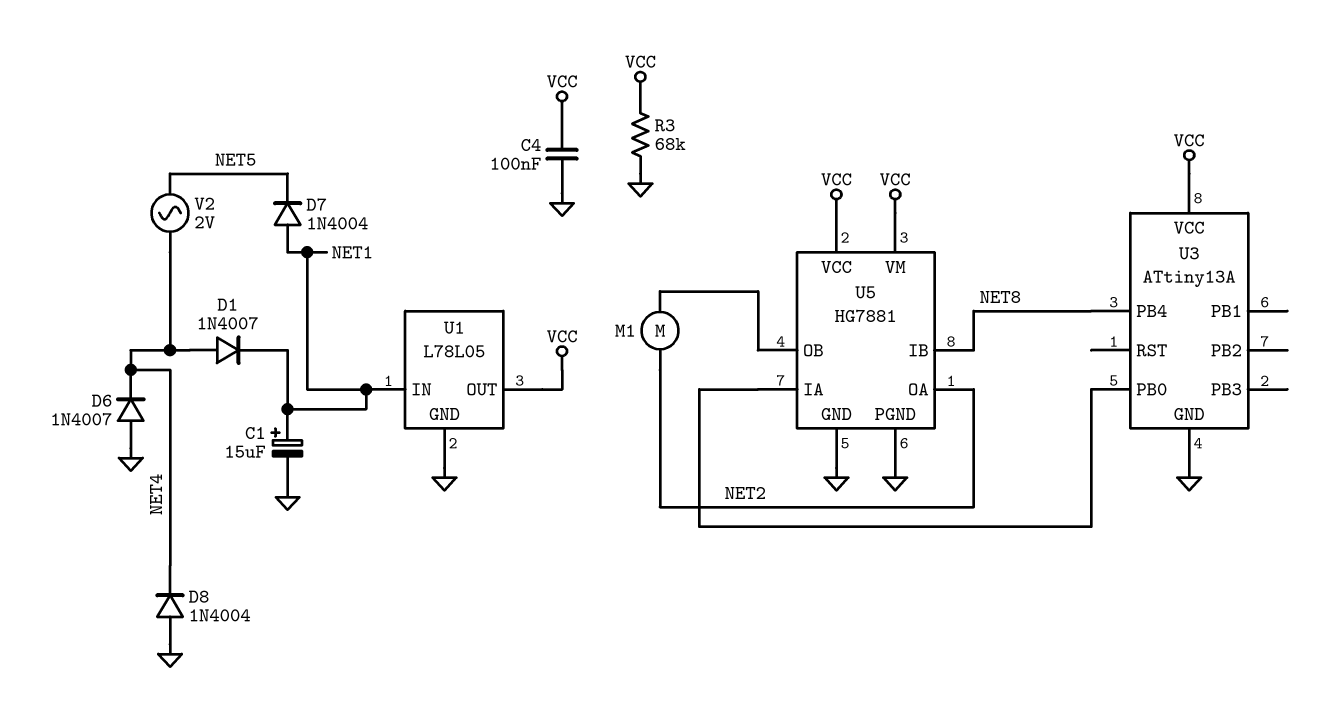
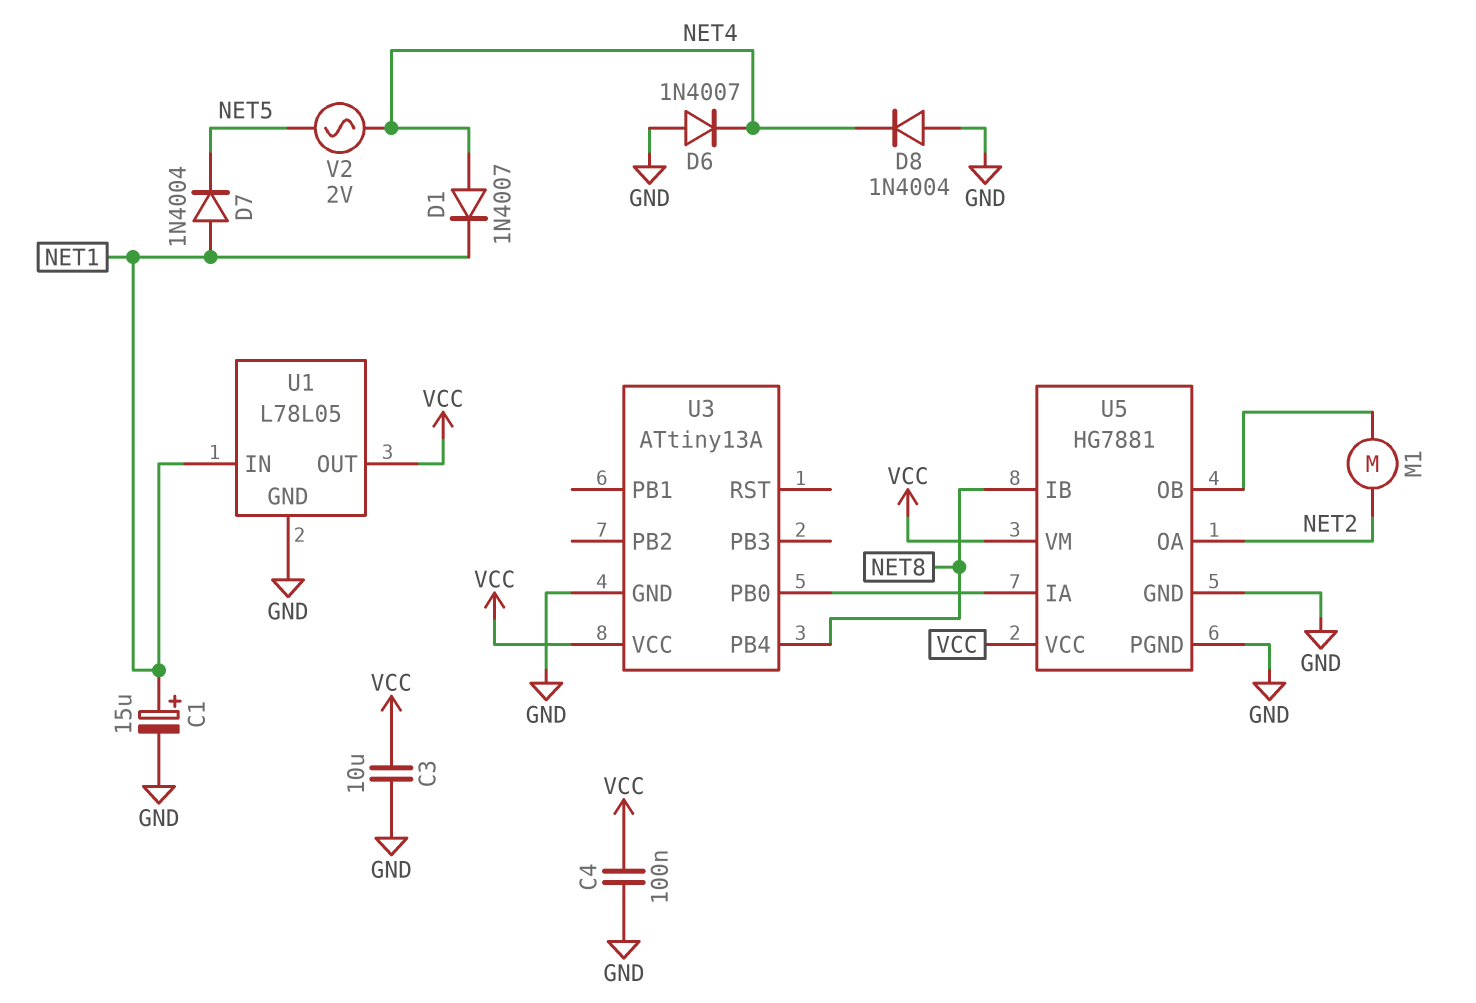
C3: none -> 10uF (GND, VCC)
R3: 68k (GND, VCC) -> none

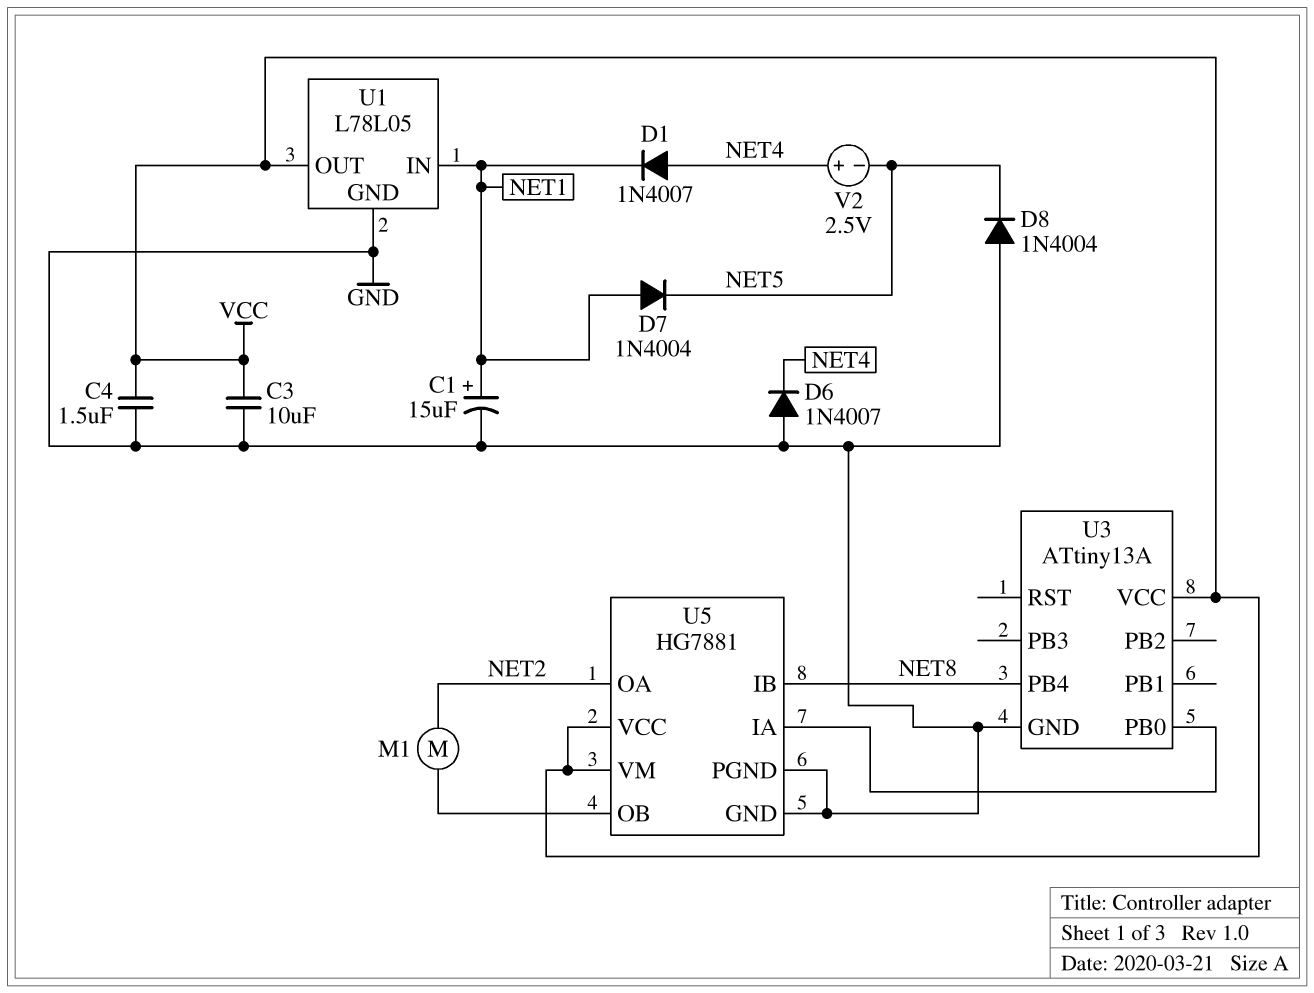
C4: 100nF (GND, VCC) -> 1.5uF (GND, VCC)
D8: diode 1N4004 (A GND, K NET4) -> diode 1N4004 (A GND, K NET5)
V2: AC 2V (NET4, NET5) -> 2.5V (plus NET4, minus NET5)

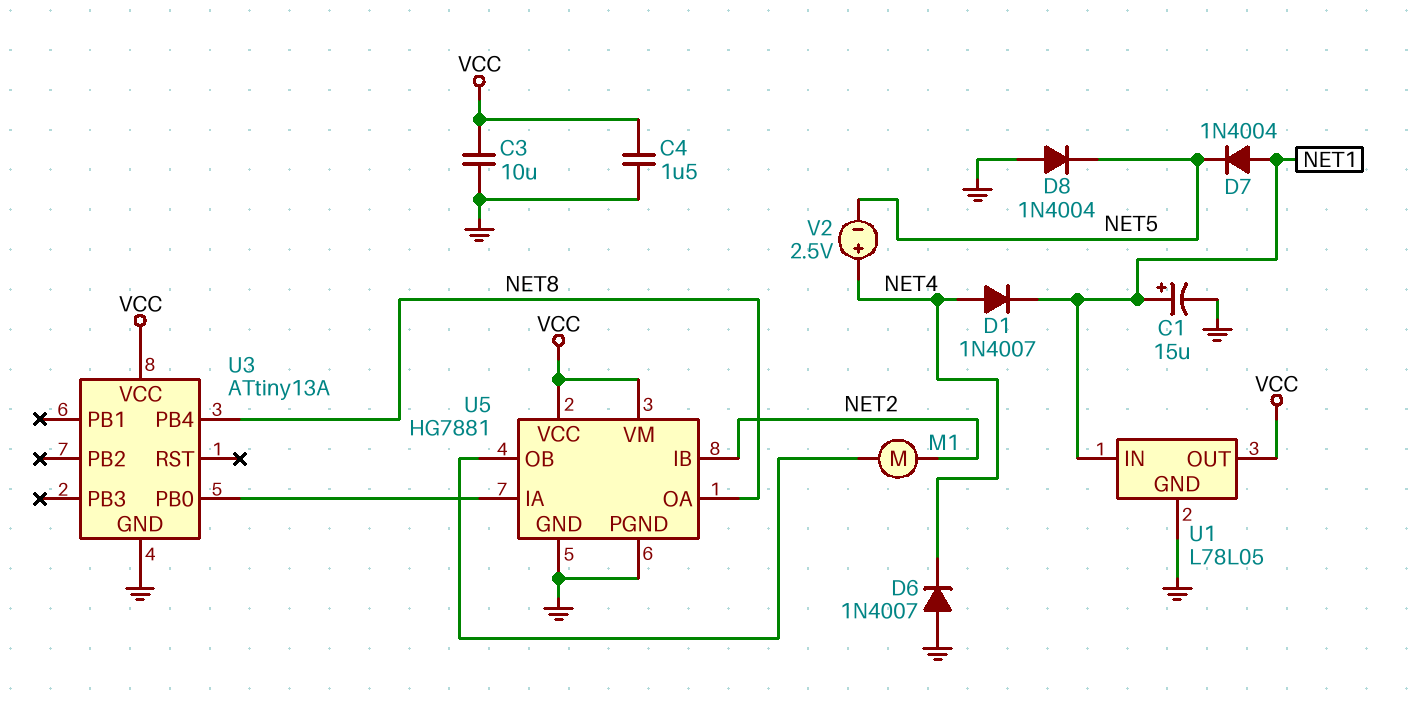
U5 pin IB: NET8 -> NET2
U5 pin OA: NET2 -> NET8

